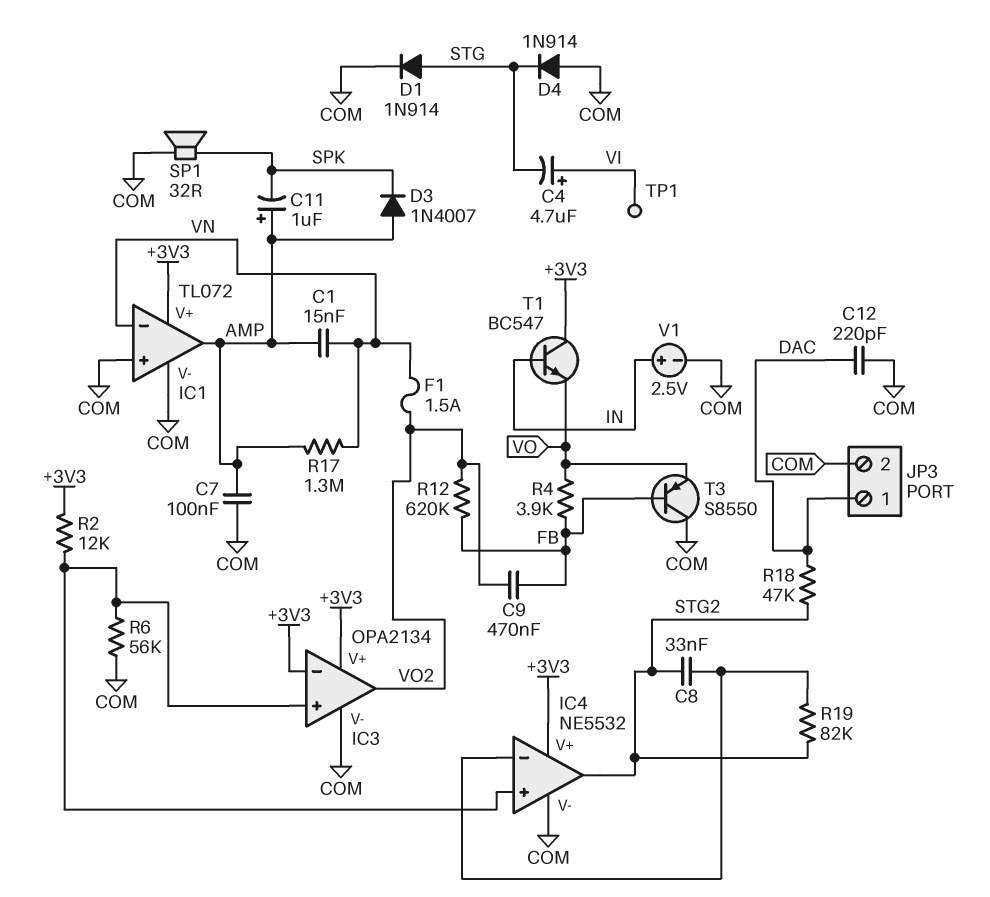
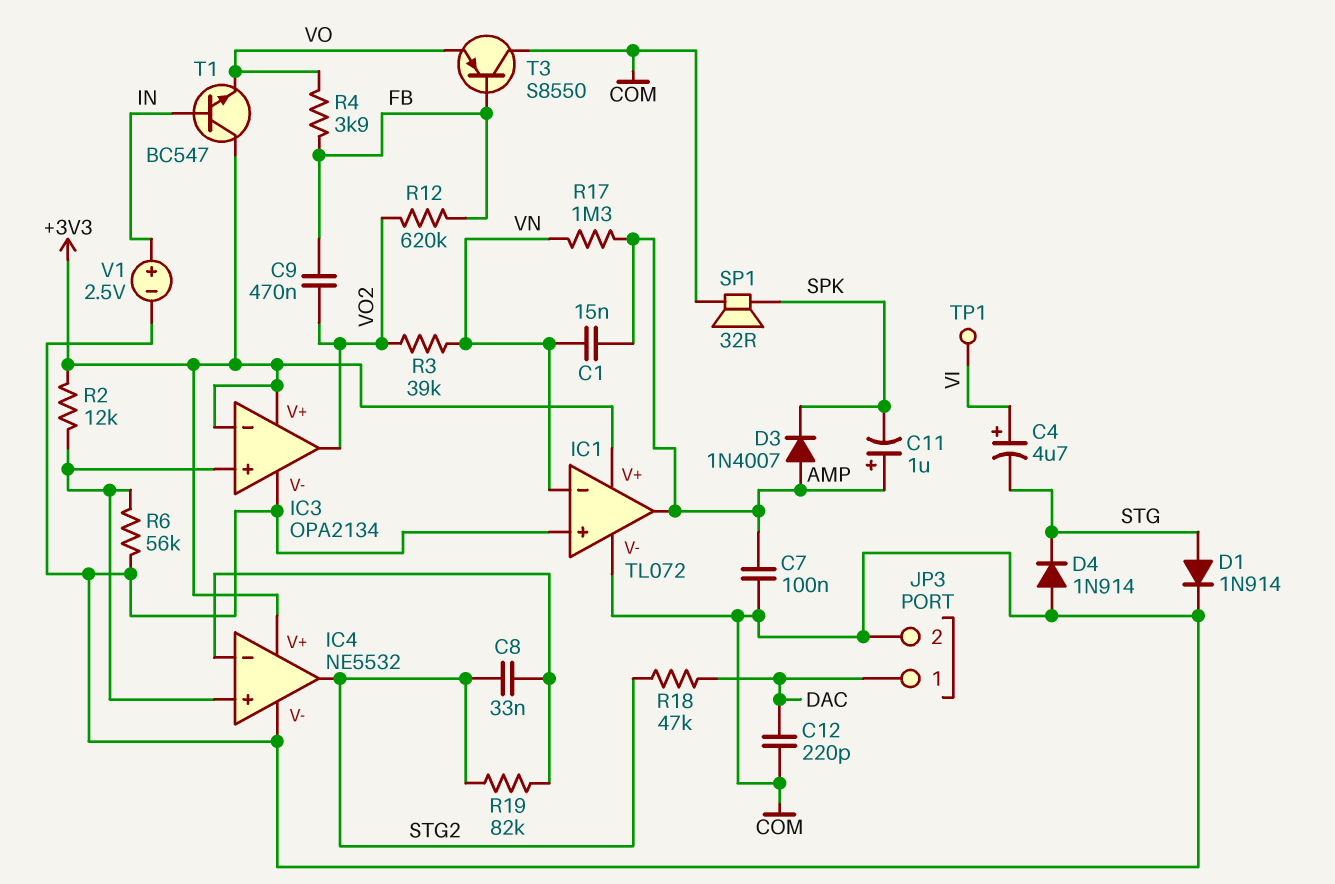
F1: 1.5A (VN, VO2) -> none
R3: none -> 39k (VN, VO2)

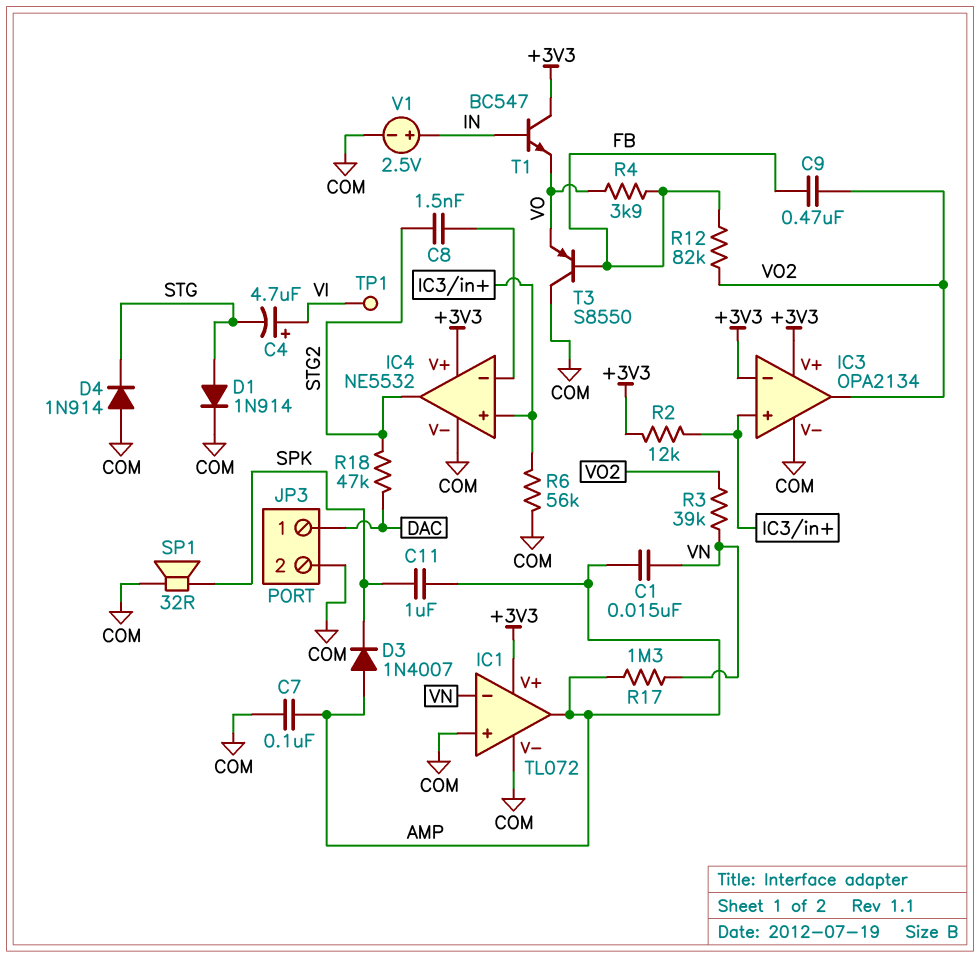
C8: 33nF (IC4/in-, STG2) -> 1.5nF (IC4/in-, STG2)
C11: 1uF (plus AMP, minus SPK) -> 1uF (AMP, SPK)
C12: 220pF (COM, DAC) -> none
R12: 620k (FB, VO2) -> 82k (FB, VO2)
R19: 82k (IC4/in-, STG2) -> none

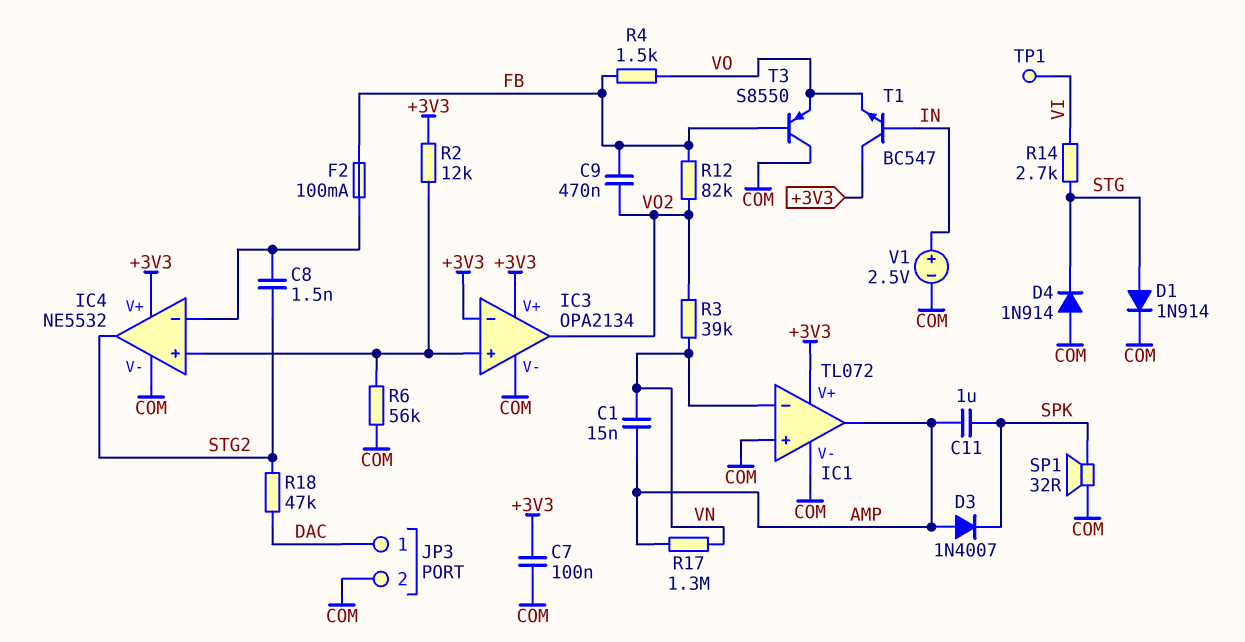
C4: 4.7uF (plus VI, minus STG) -> none
C7: 100nF (AMP, COM) -> 100nF (+3V3, COM)
F2: none -> 100mA (FB, IC4/in-)
R4: 3.9k (FB, VO) -> 1.5k (FB, VO)
R14: none -> 2.7k (STG, VI)

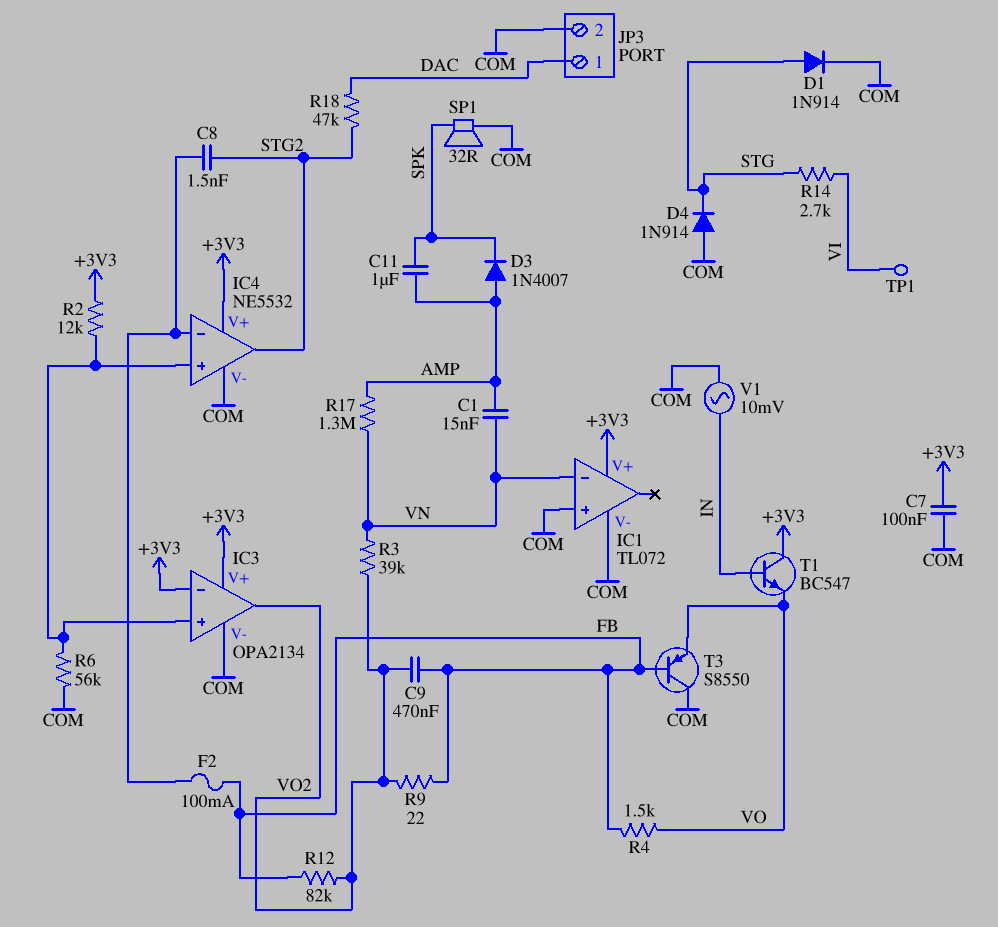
IC1 pin out: AMP -> none
R9: none -> 22 (FB, VO2)
V1: 2.5V (plus IN, minus COM) -> AC 10mV (COM, IN)

